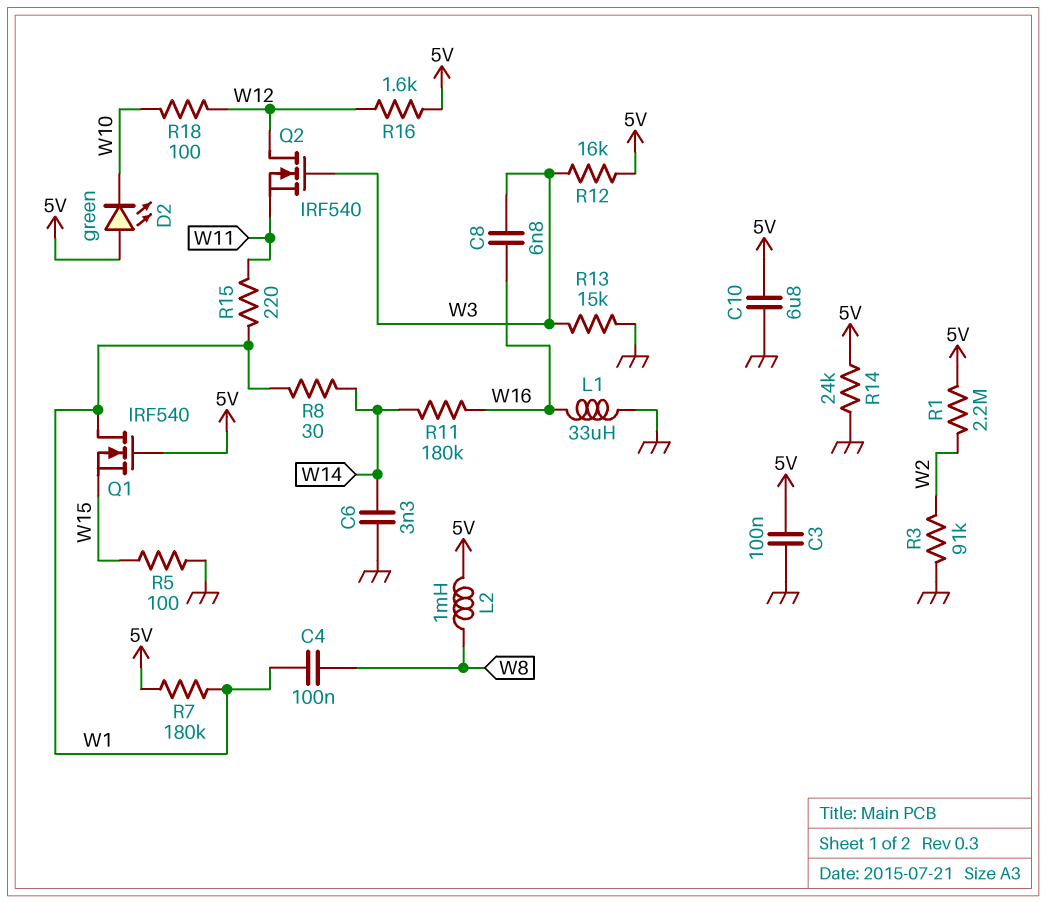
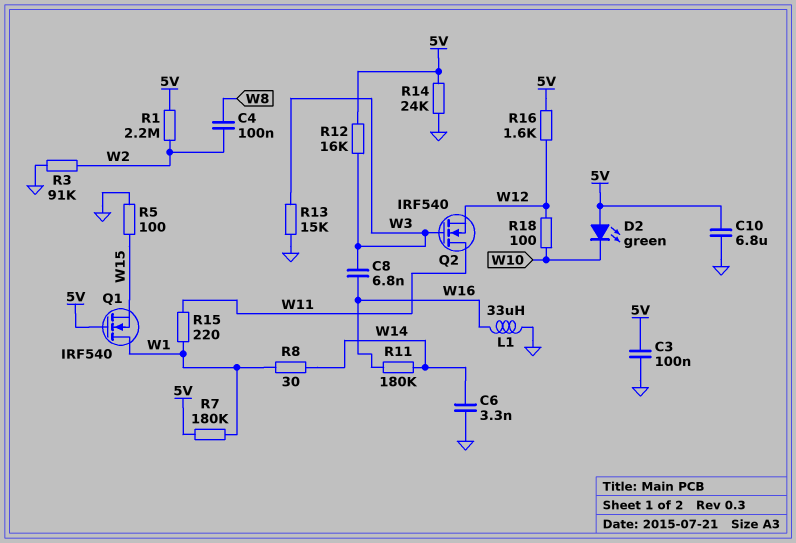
C4: 100nF (W1, W8) -> 100nF (W2, W8)
L2: 1mH (5V, W8) -> none
Q2: NMOS IRF540 (G W3, D W12, S W11) -> NMOS IRF540 (G W3, D W11, S W12)

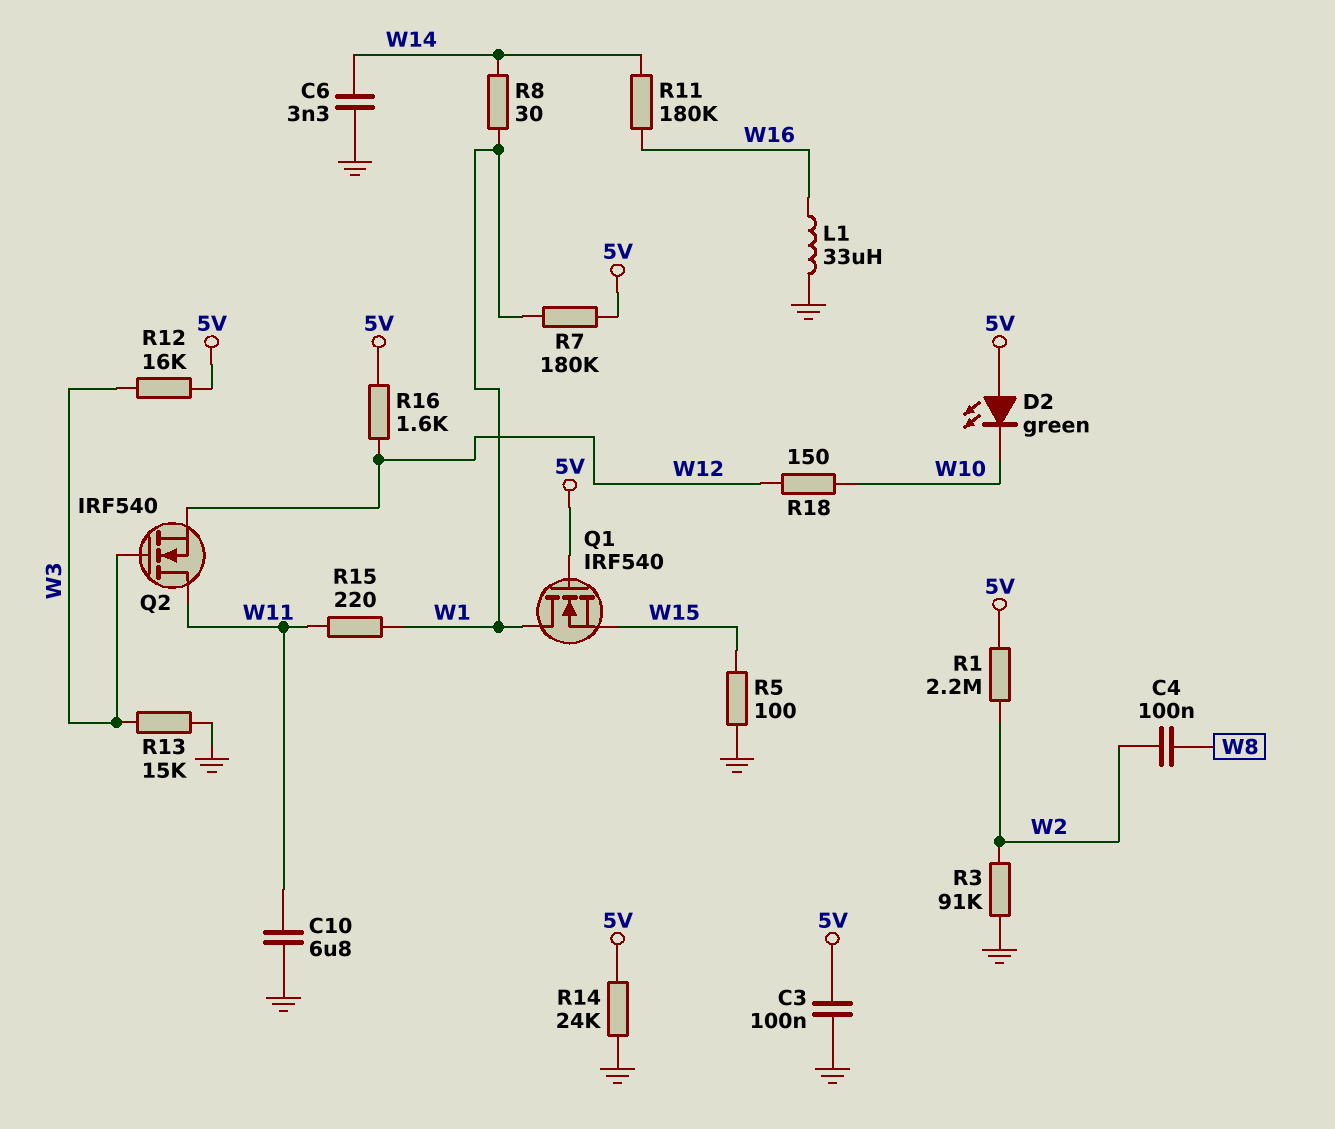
C8: 6.8nF (W3, W16) -> none
C10: 6.8uF (5V, GND) -> 6.8uF (GND, W11)
R18: 100 (W10, W12) -> 150 (W10, W12)

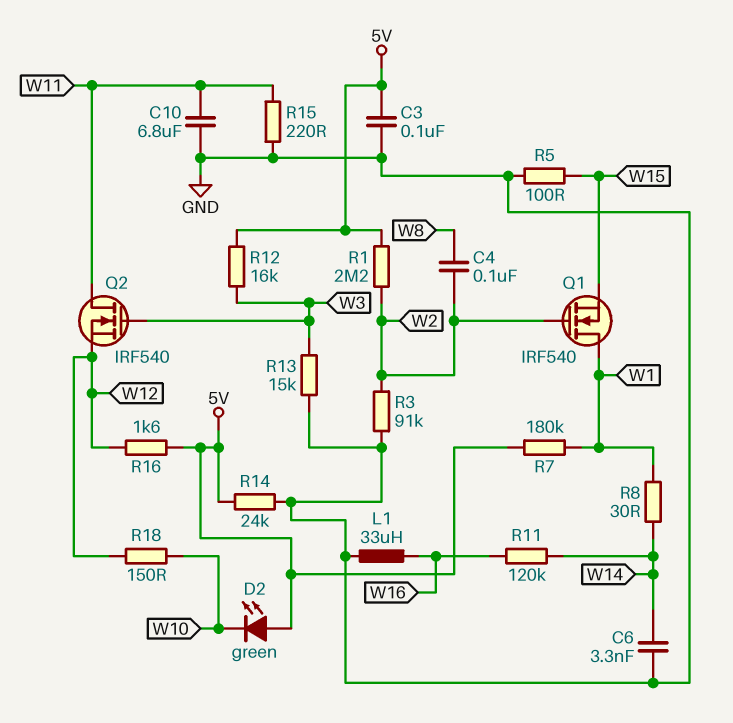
Q1: NMOS IRF540 (G 5V, D W1, S W15) -> NMOS IRF540 (G W2, D W1, S W15)
R11: 180k (W14, W16) -> 120k (W14, W16)
R15: 220 (W1, W11) -> 220 (GND, W11)

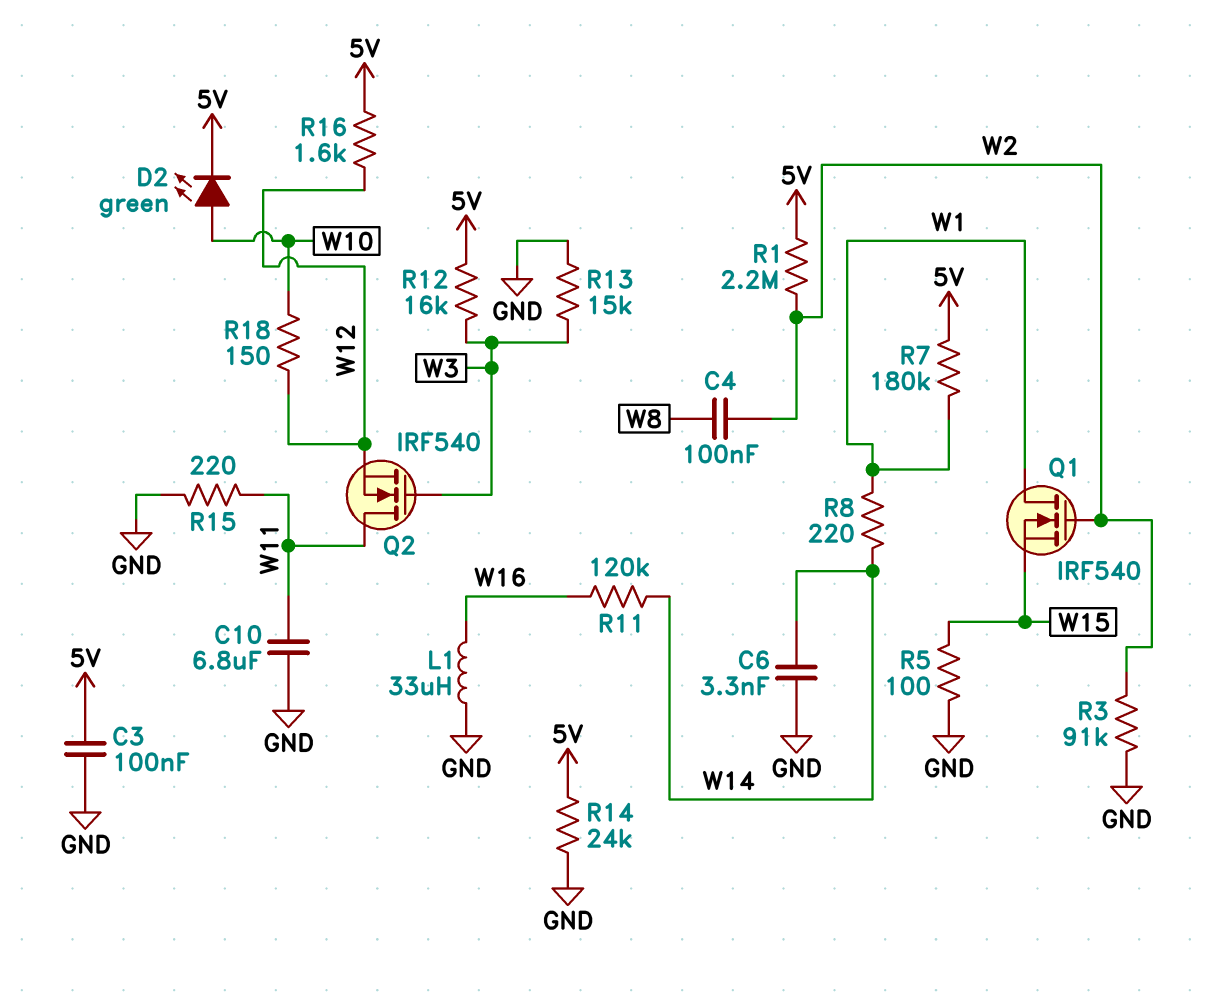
D2: LED green (A 5V, K W10) -> LED green (A W10, K 5V)
R8: 30 (W1, W14) -> 220 (W1, W14)

